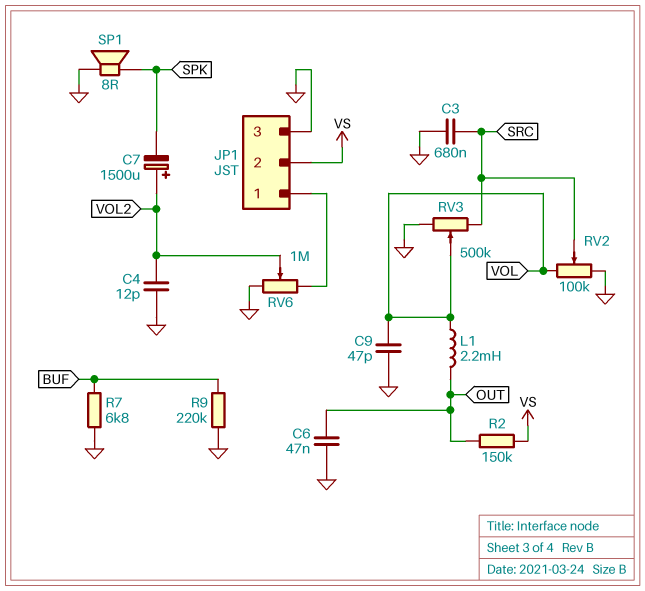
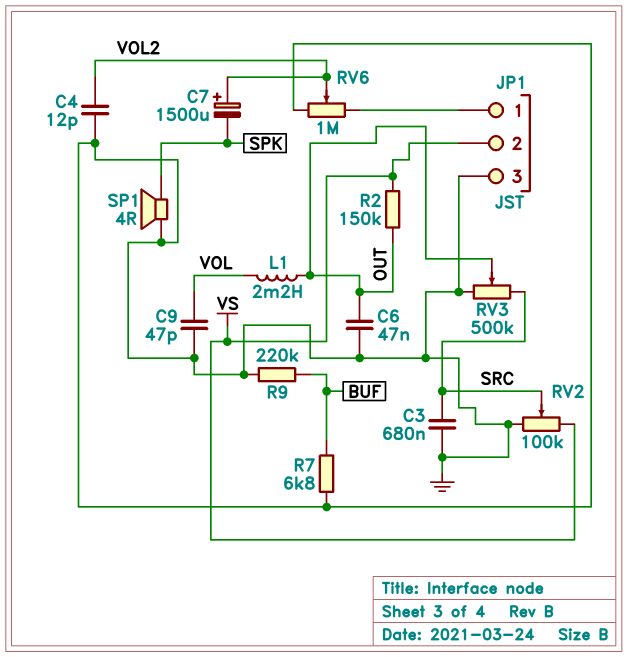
RV2: 100k (GND, VOL, wiper SRC) -> 100k (GND, VS, wiper SRC)
RV3: 500k (GND, SRC, wiper VOL) -> 500k (GND, SRC, wiper OUT)
SP1: speaker 8R (GND, SPK) -> speaker 4R (GND, SPK)

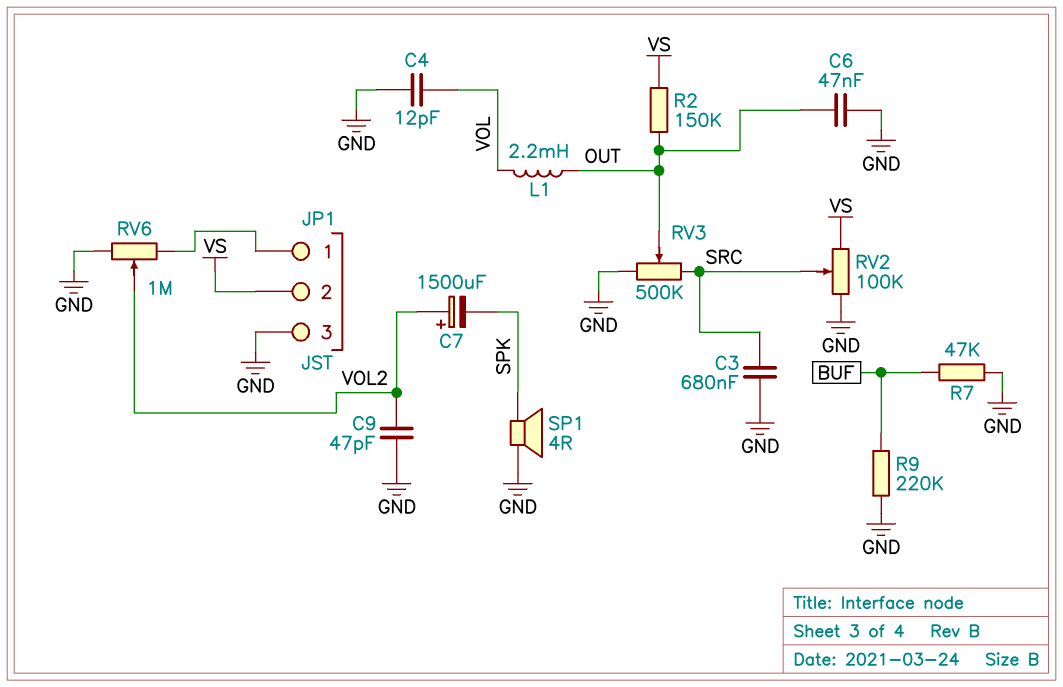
C4: 12pF (GND, VOL2) -> 12pF (GND, VOL)
C9: 47pF (GND, VOL) -> 47pF (GND, VOL2)
R7: 6.8k (BUF, GND) -> 47k (BUF, GND)

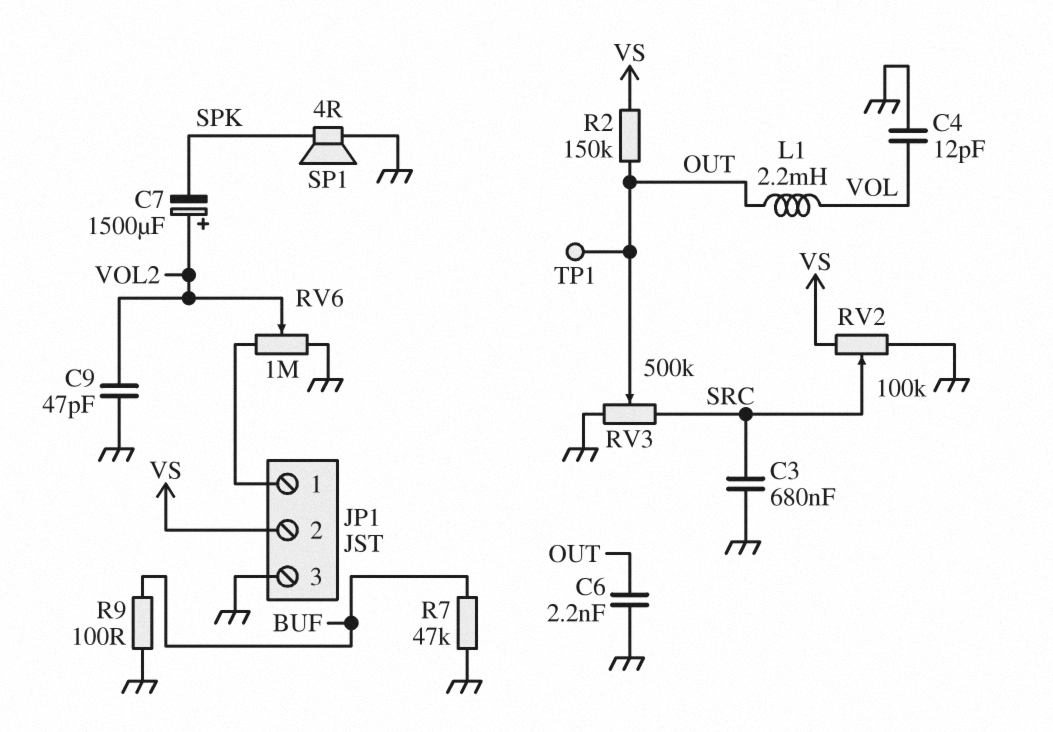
C6: 47nF (GND, OUT) -> 2.2nF (GND, OUT)
R9: 220k (BUF, GND) -> 100 (BUF, GND)
TP1: none -> test point (OUT)

